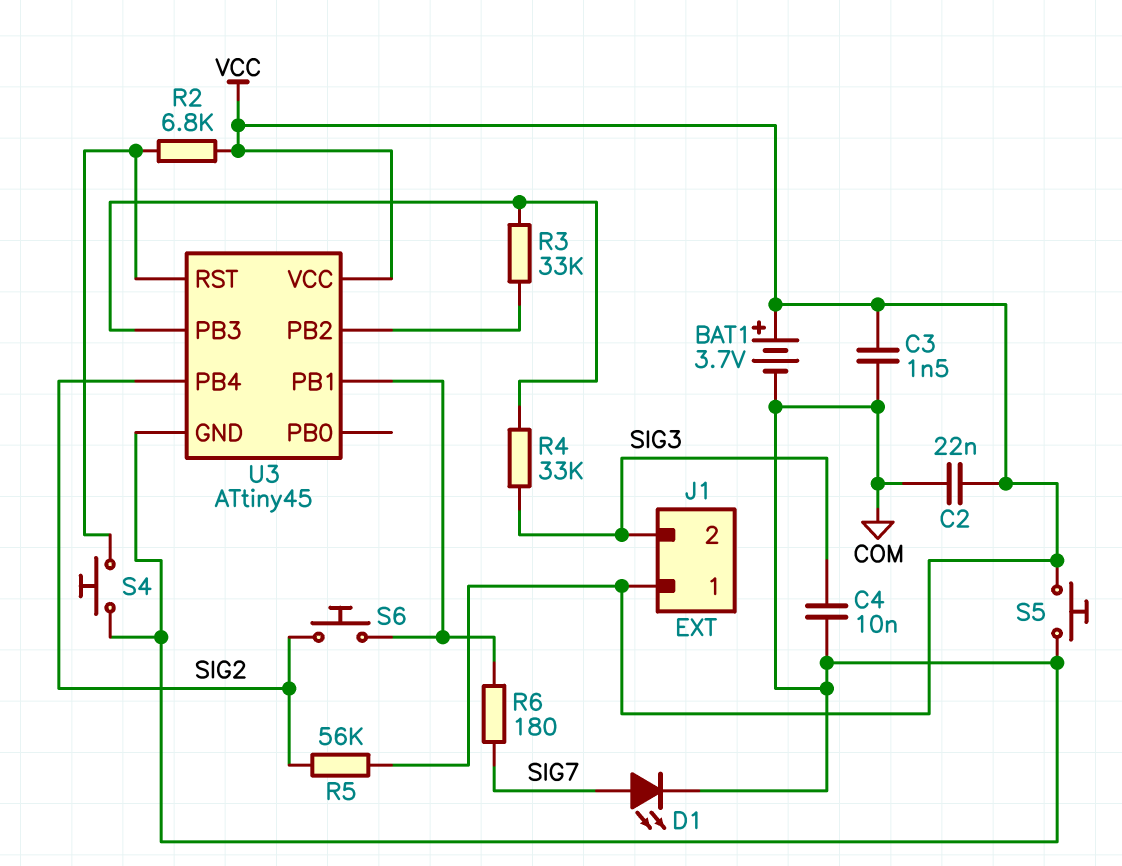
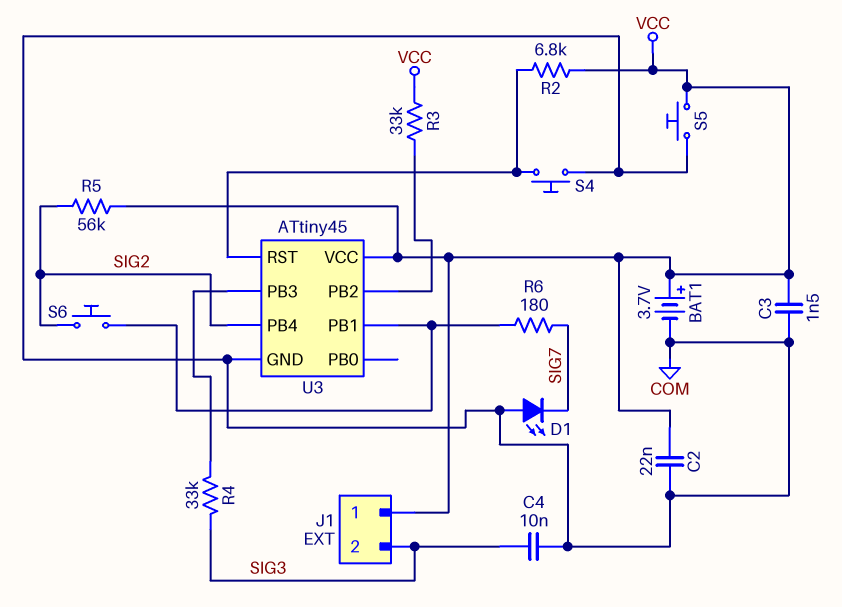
D1: LED (A SIG7, K COM) -> LED (A COM, K SIG7)
R3: 33k (U3/PB2, U3/PB3) -> 33k (U3/PB2, VCC)

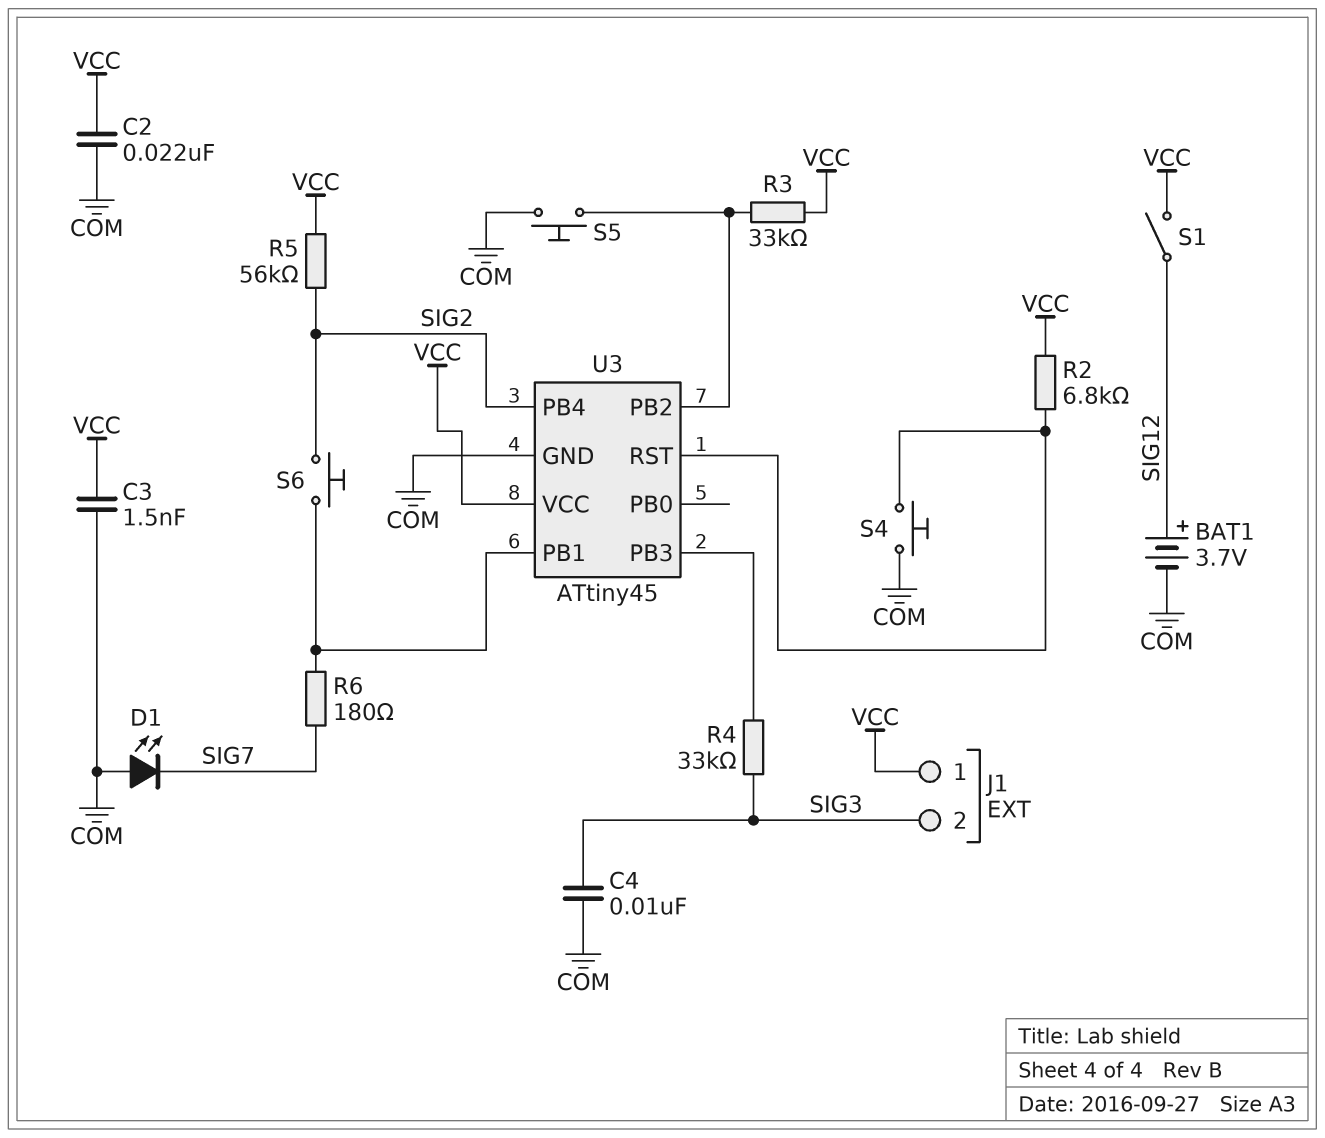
BAT1: 3.7V (plus VCC, minus COM) -> 3.7V (plus SIG12, minus COM)
S1: none -> switch (SIG12, VCC)
S5: button (COM, VCC) -> button (COM, U3/PB2)

